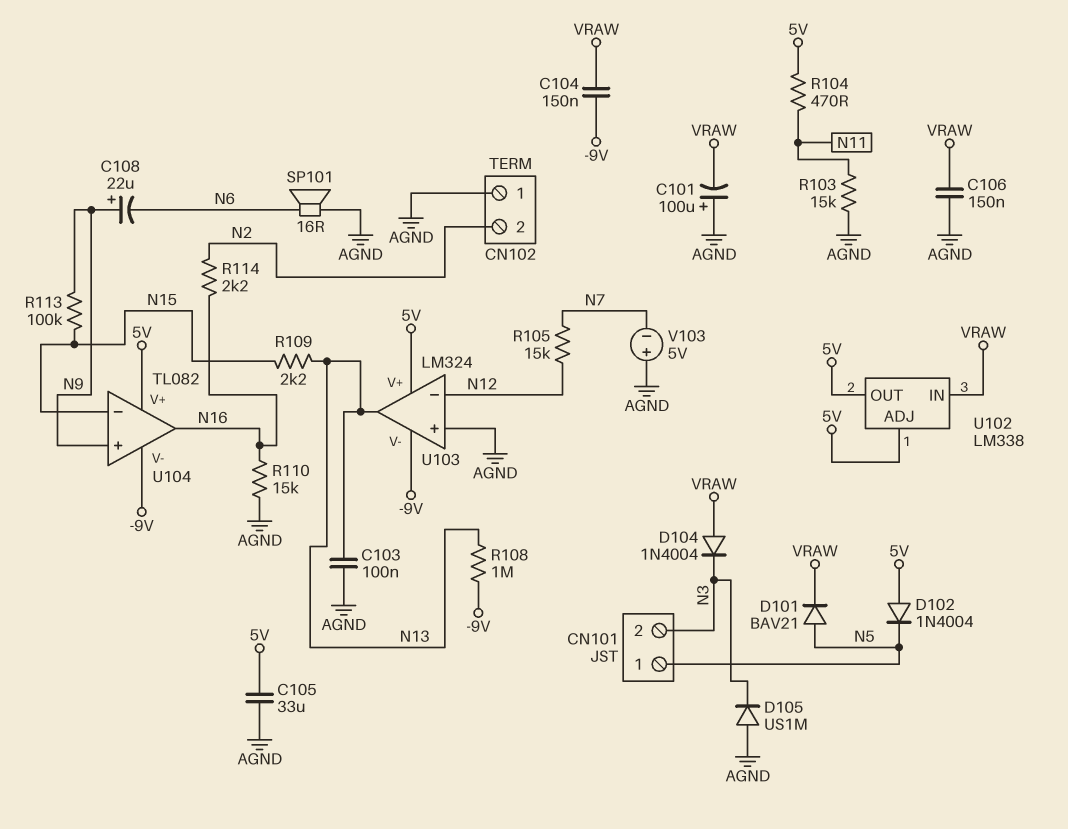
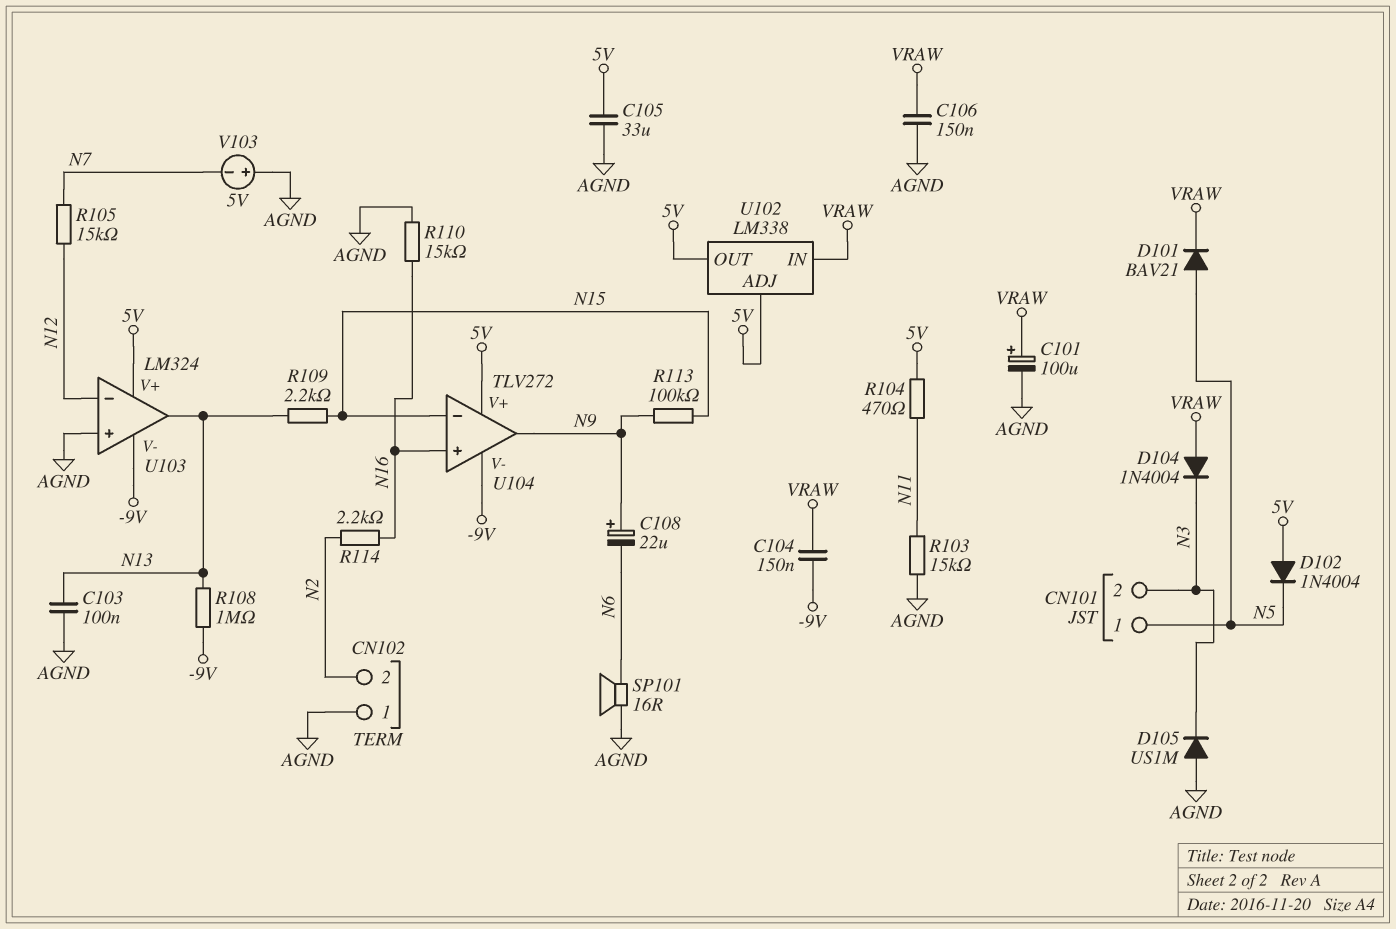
C101: 100uF (plus AGND, minus VRAW) -> 100uF (plus VRAW, minus AGND)
U104: TL082 -> TLV272
U104 pin in+: N9 -> N16
U104 pin out: N16 -> N9

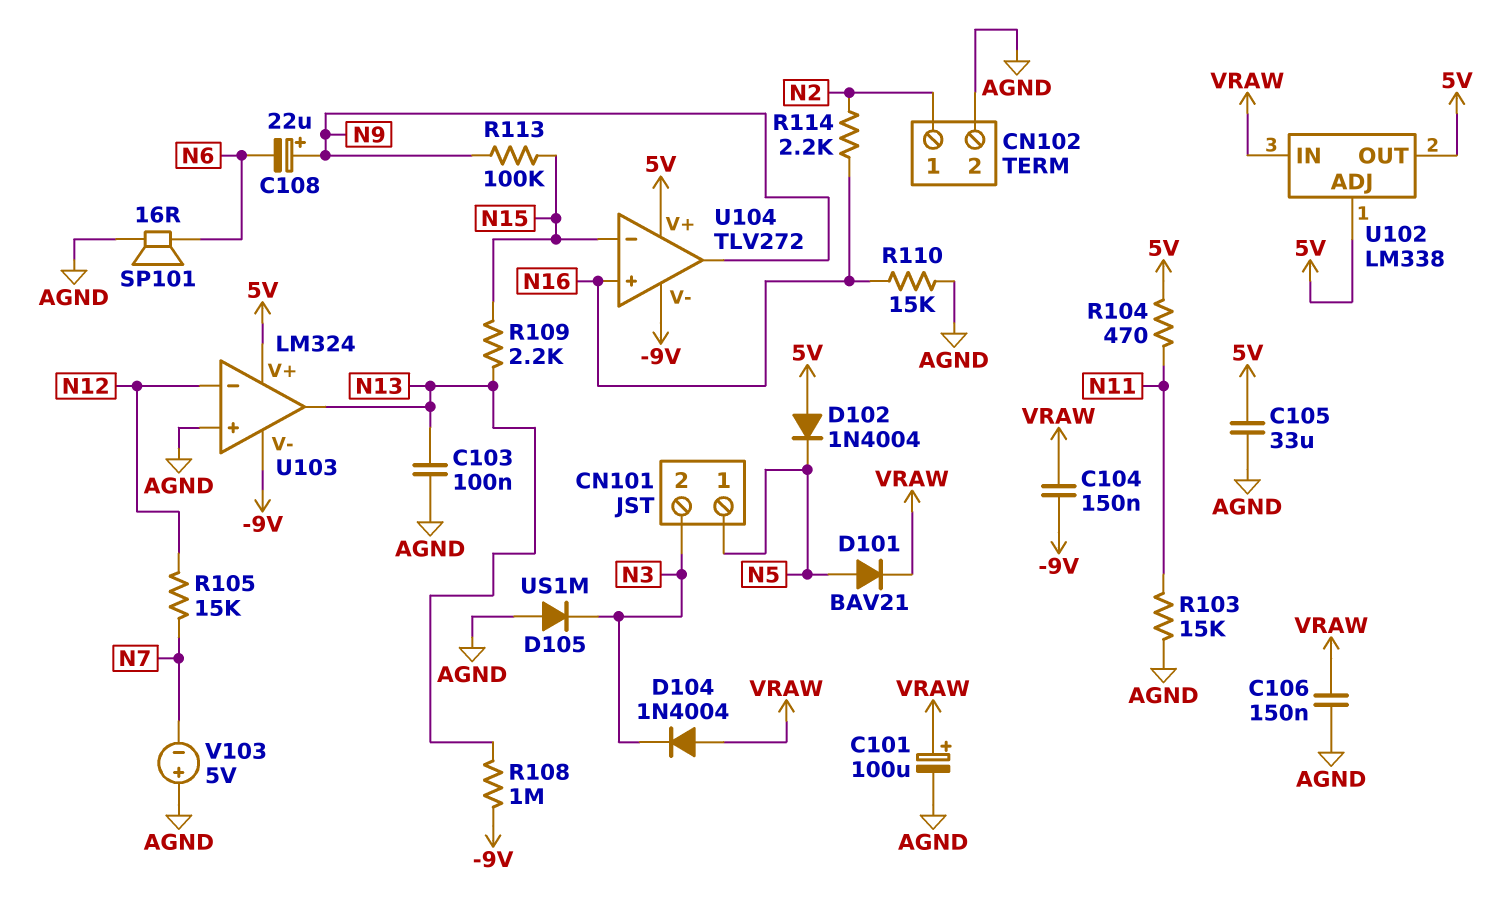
CN102 pin 1: AGND -> N2
CN102 pin 2: N2 -> AGND

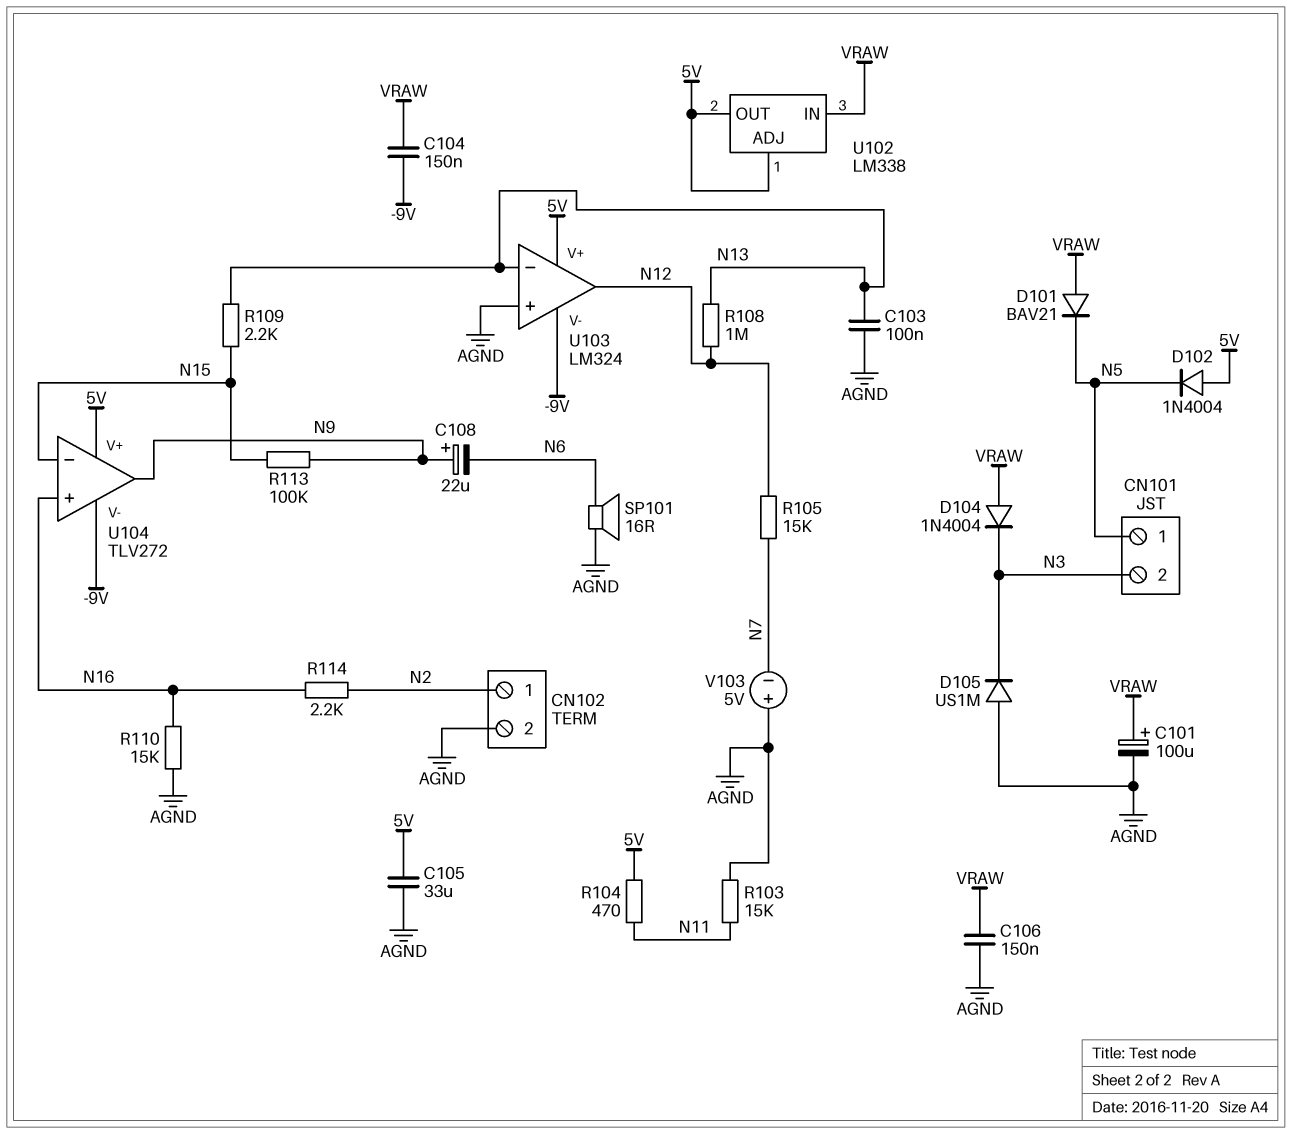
D101: diode BAV21 (A N5, K VRAW) -> diode BAV21 (A VRAW, K N5)
R108: 1M (-9V, N13) -> 1M (N12, N13)
U103 pin in-: N12 -> N13
U103 pin out: N13 -> N12

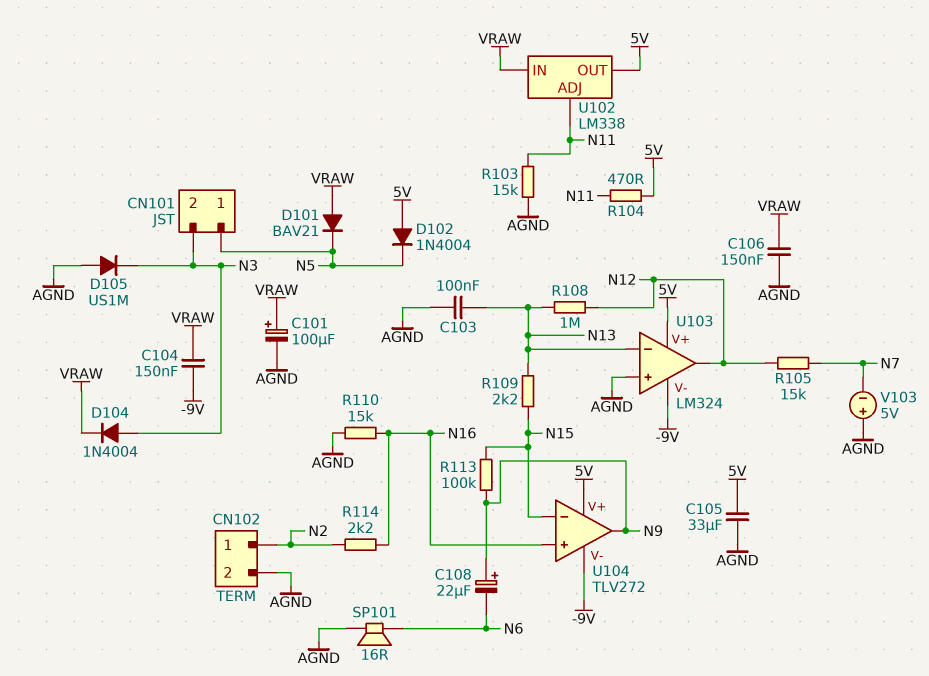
D104: diode 1N4004 (A VRAW, K N3) -> diode 1N4004 (A N3, K VRAW)
U102 pin ADJ: 5V -> N11

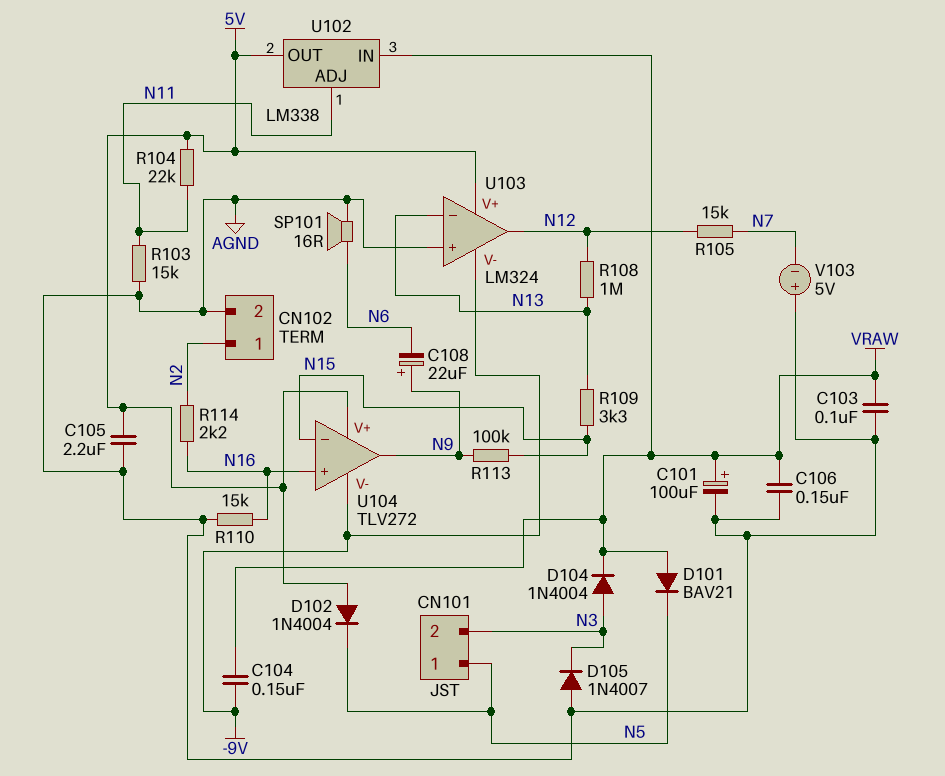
C103: 100nF (AGND, N13) -> 100nF (AGND, VRAW)
C105: 33uF (5V, AGND) -> 2.2uF (5V, AGND)
D105: diode US1M (A AGND, K N3) -> diode 1N4007 (A AGND, K N3)
R104: 470 (5V, N11) -> 22k (5V, N11)
R109: 2.2k (N13, N15) -> 3.3k (N13, N15)

